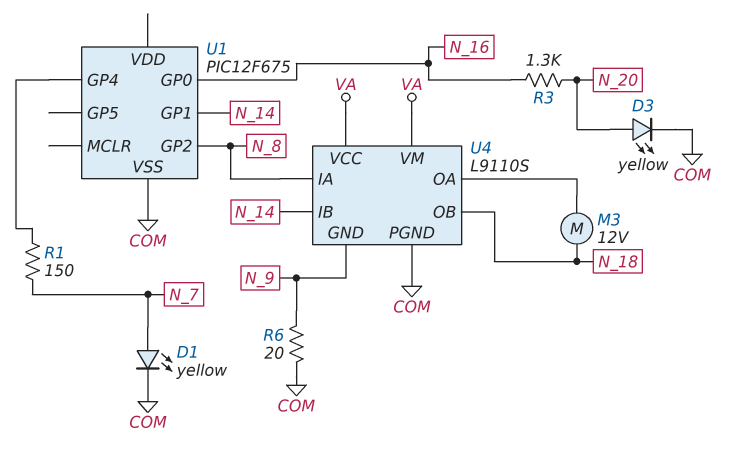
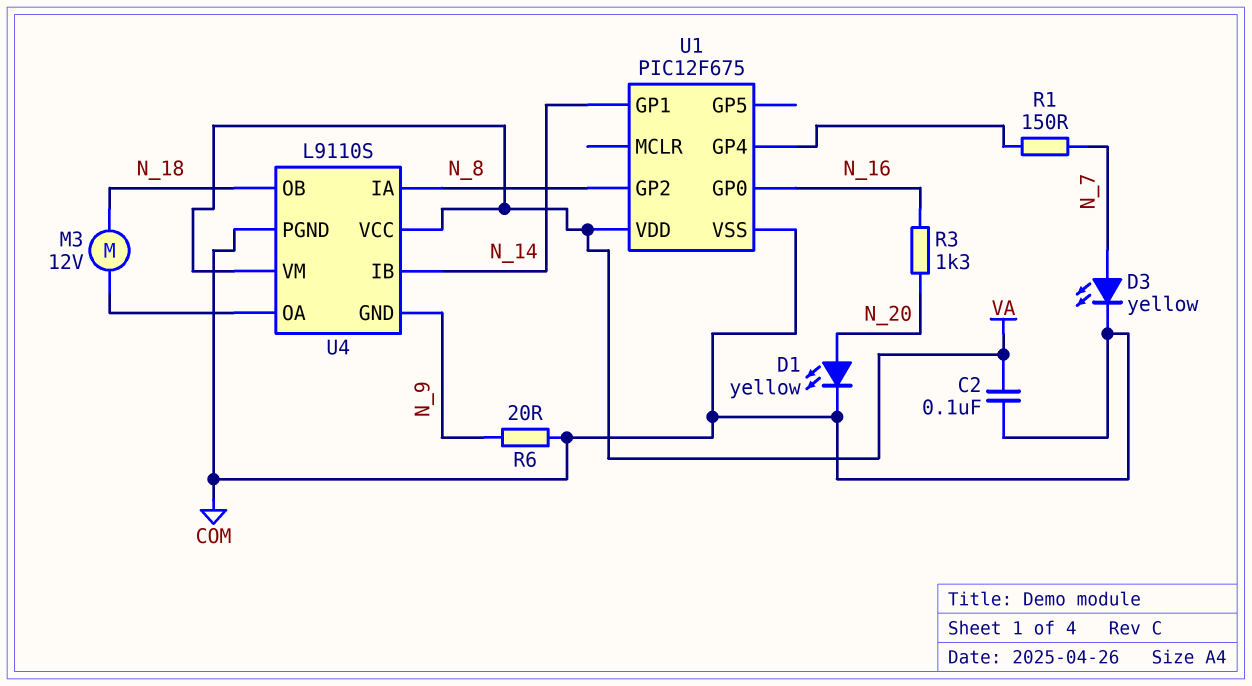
C2: none -> 100nF (COM, VA)
D1: LED yellow (A N_7, K COM) -> LED yellow (A N_20, K COM)
D3: LED yellow (A N_20, K COM) -> LED yellow (A N_7, K COM)
U1 pin VDD: none -> VA

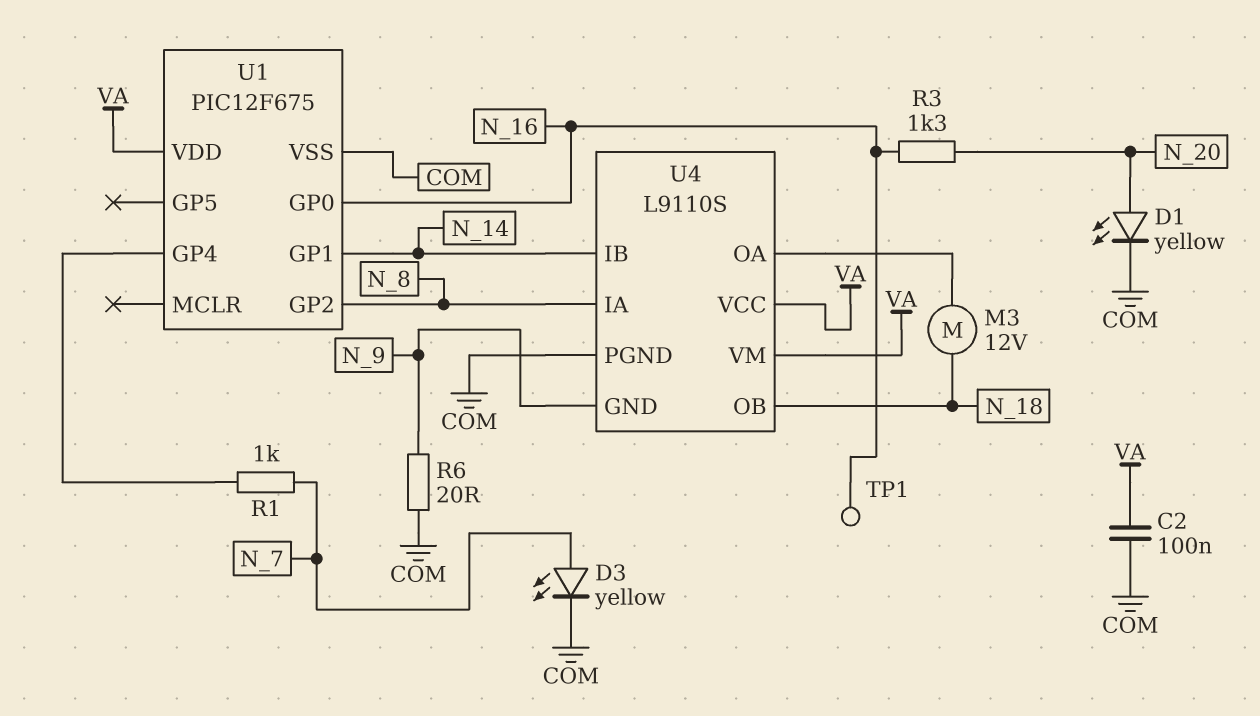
R1: 150 (N_7, U1/GP4) -> 1k (N_7, U1/GP4)
TP1: none -> test point (N_16)

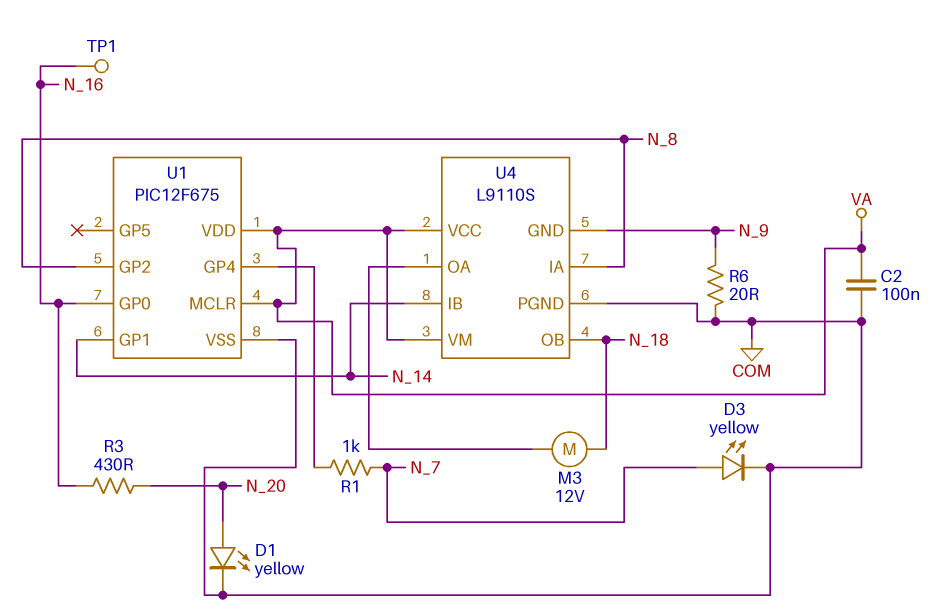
R3: 1.3k (N_16, N_20) -> 430 (N_16, N_20)
U1 pin MCLR: none -> VA

